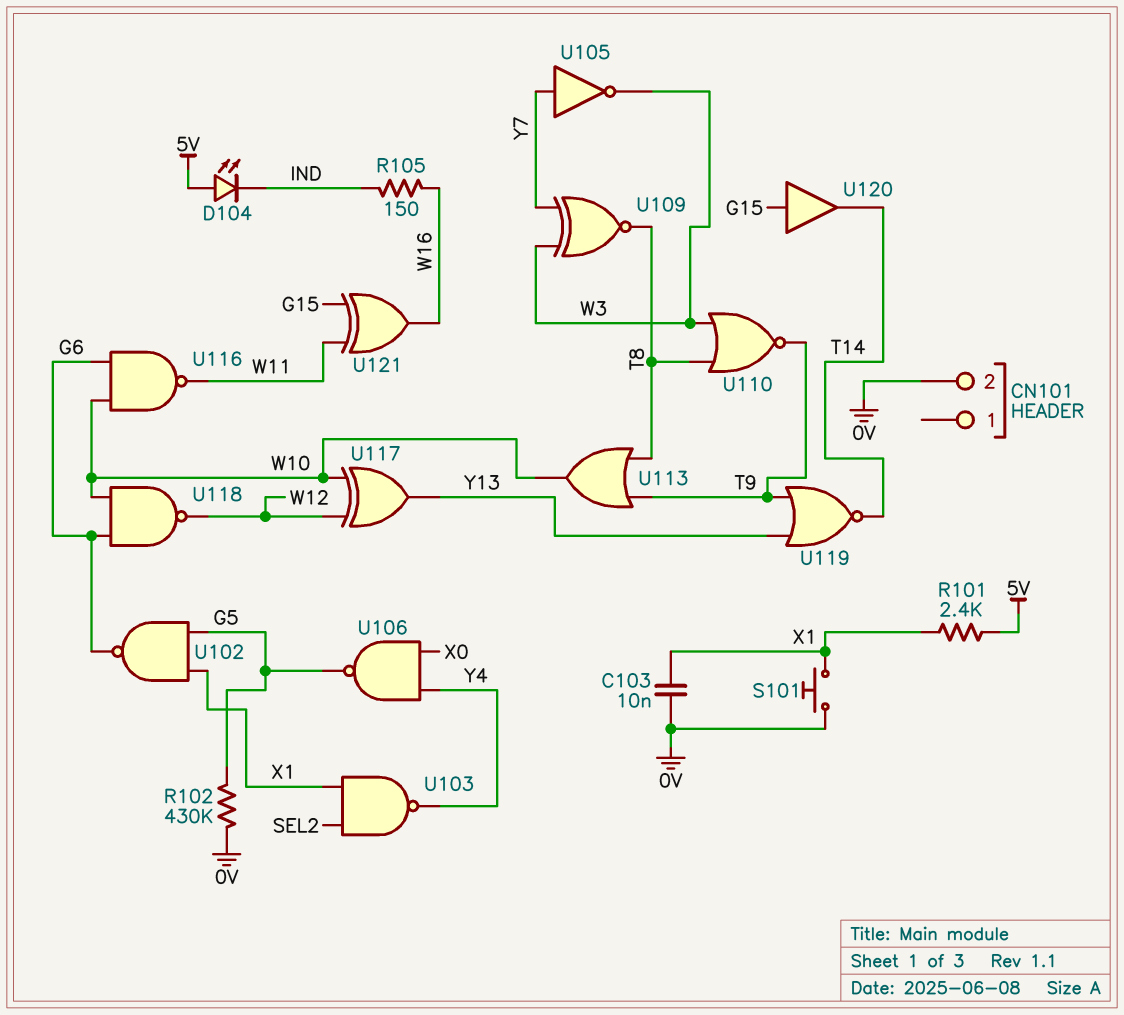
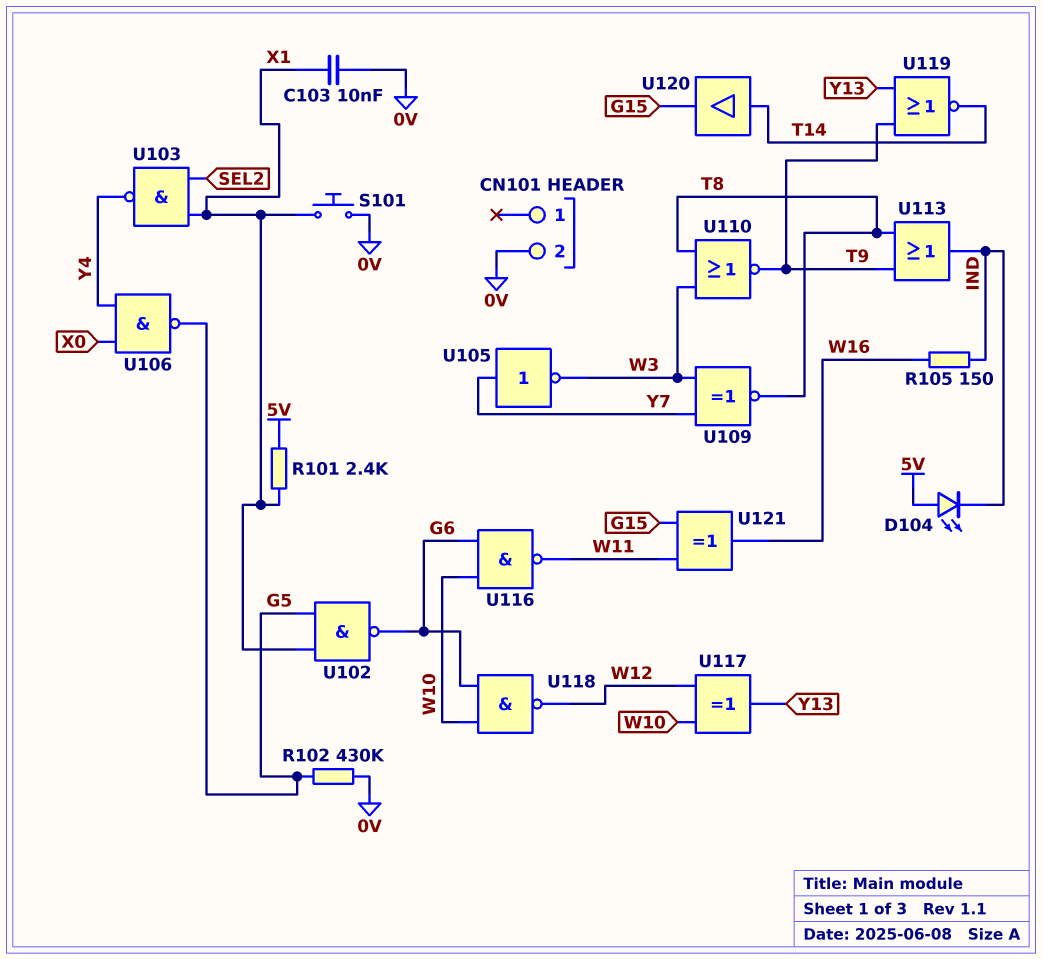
U113: OR (in T8, in T9, out W10) -> OR (in T8, in T9, out IND)
U120: buffer (in G15, out T14) -> buffer (in T14, out G15)

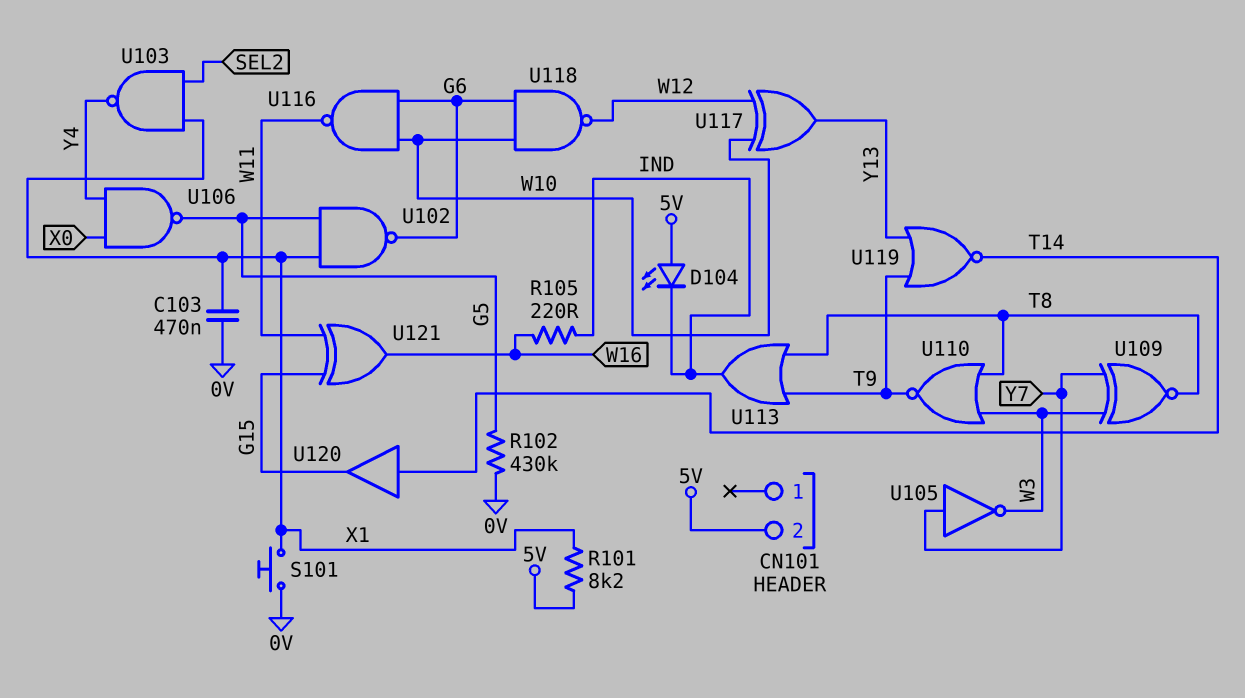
C103: 10nF (0V, X1) -> 470nF (0V, X1)
CN101 pin 2: 0V -> 5V
R101: 2.4k (5V, X1) -> 8.2k (5V, X1)
R105: 150 (IND, W16) -> 220 (IND, W16)

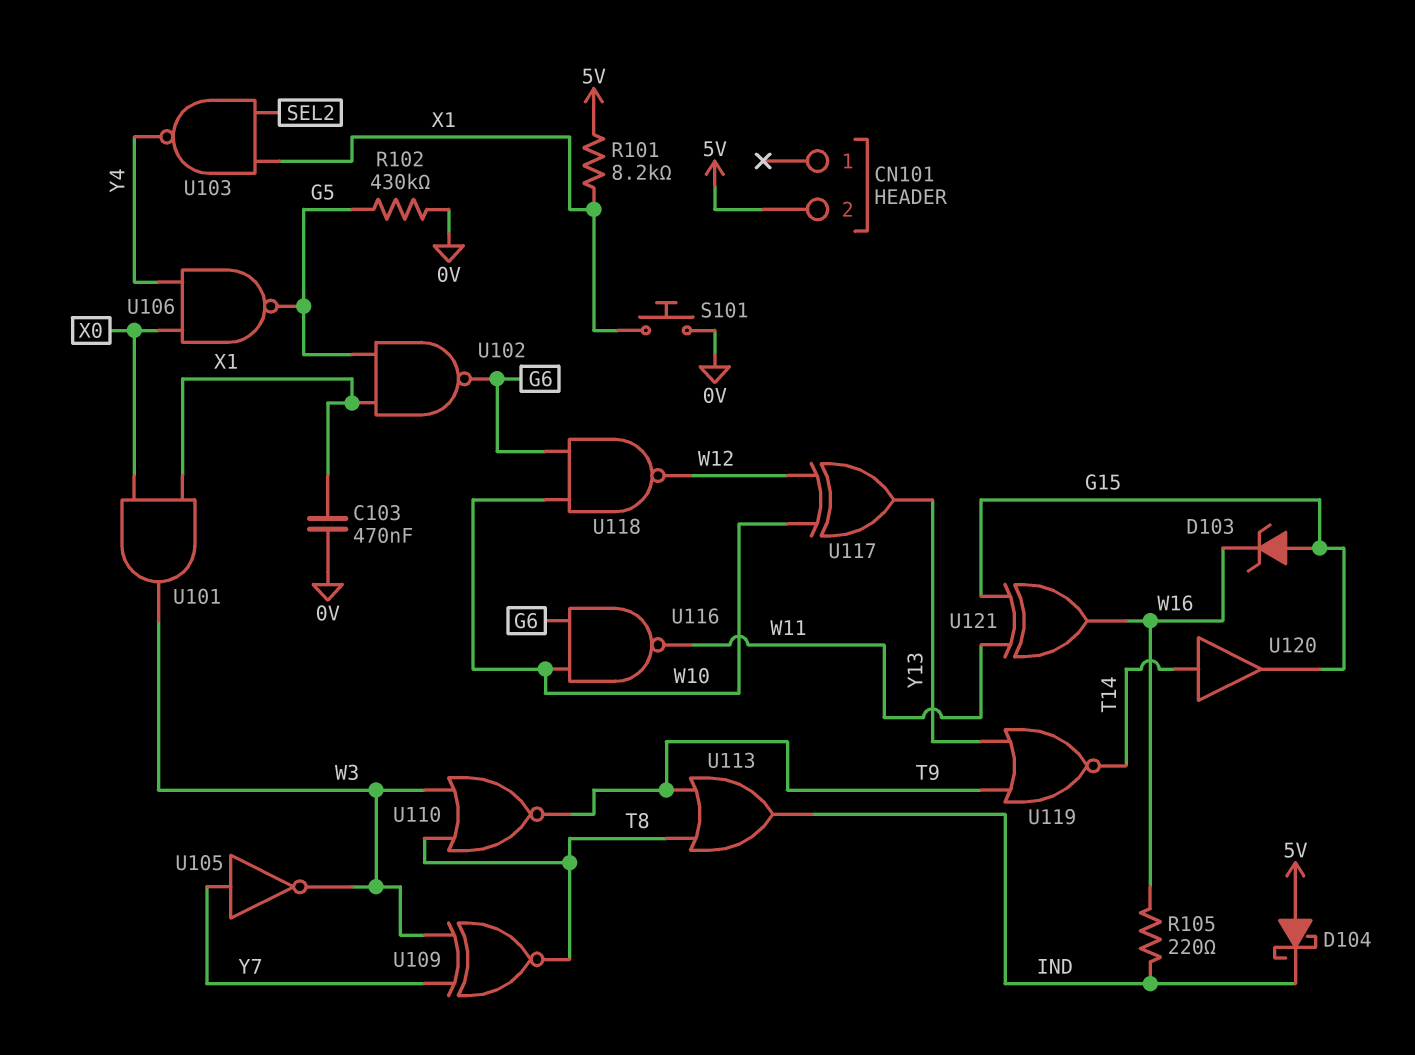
D103: none -> zener (A G15, K W16)
D104: LED (A 5V, K IND) -> schottky (A 5V, K IND)
U101: none -> AND (in X0, in X1, out W3)

